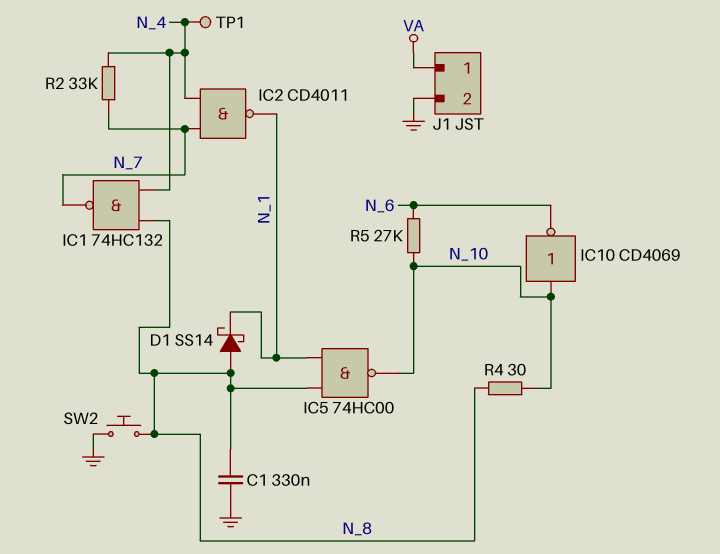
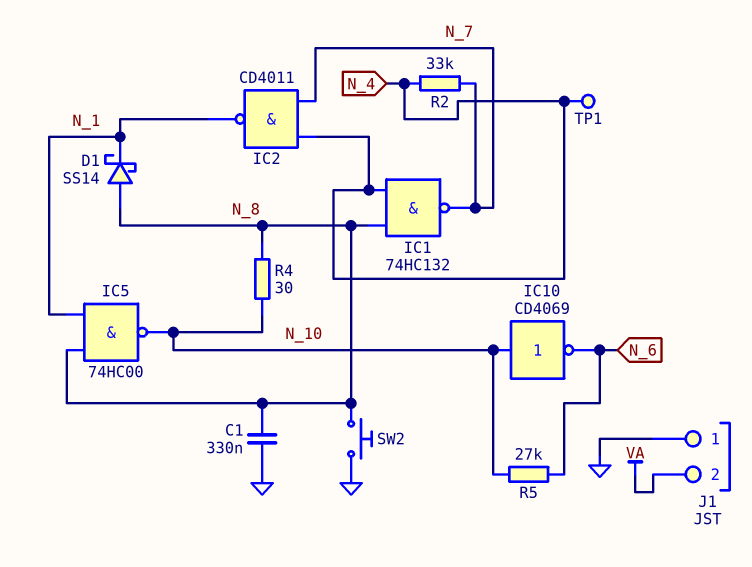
J1 pin 1: VA -> GND
J1 pin 2: GND -> VA

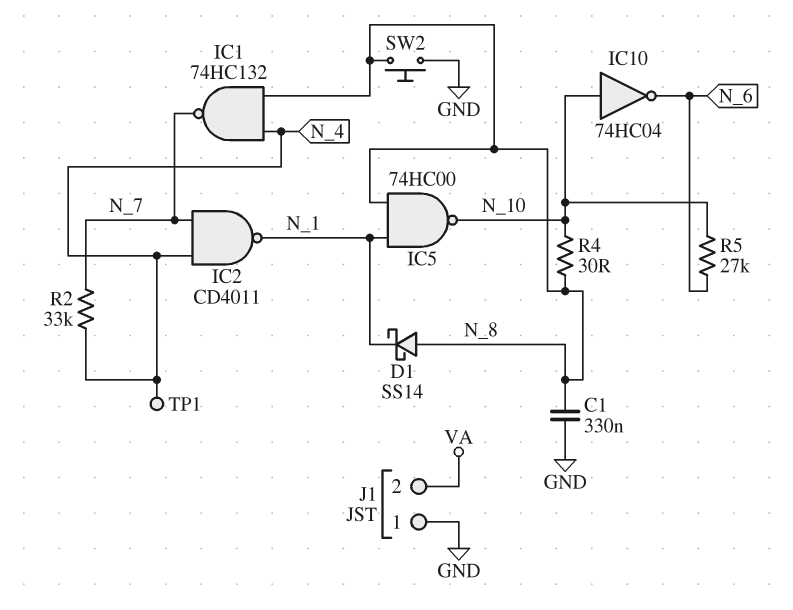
IC10: NOT CD4069 (in N_10, out N_6) -> NOT 74HC04 (in N_10, out N_6)

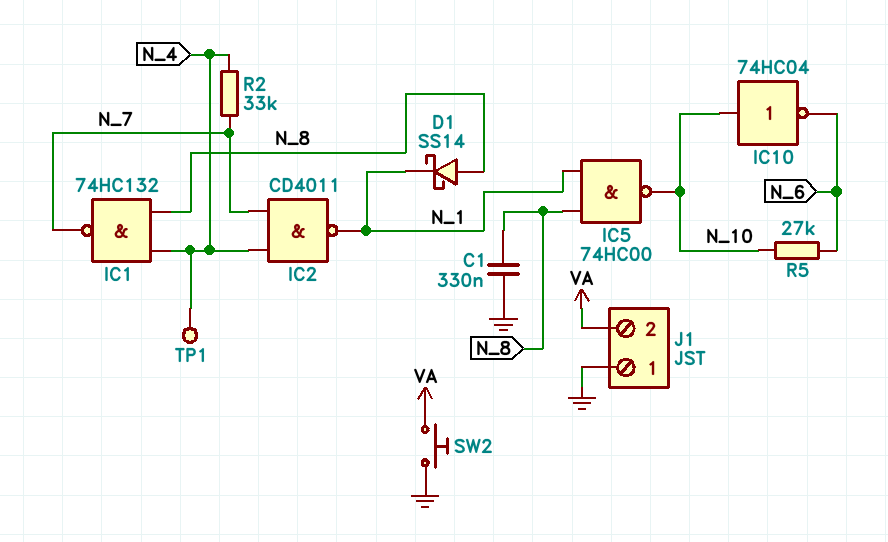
R4: 30 (N_8, N_10) -> none
SW2: button (GND, N_8) -> button (GND, VA)

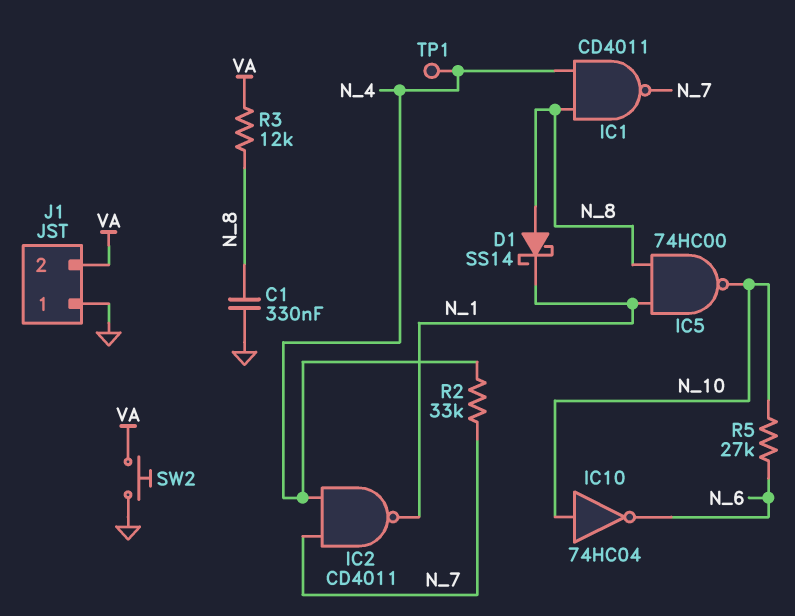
IC1: NAND 74HC132 (in N_4, in N_8, out N_7) -> NAND CD4011 (in N_4, in N_8, out N_7)
R3: none -> 12k (N_8, VA)

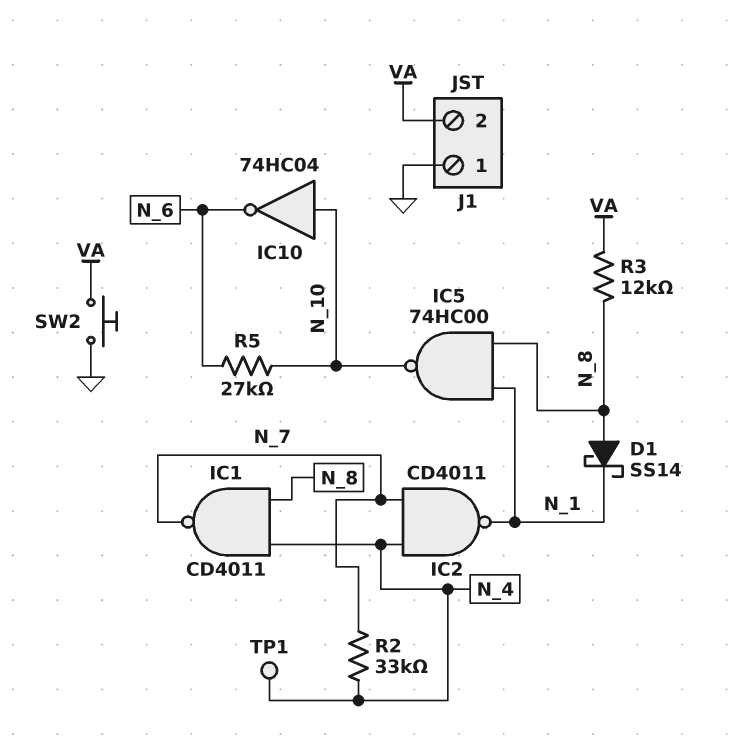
C1: 330nF (GND, N_8) -> none

